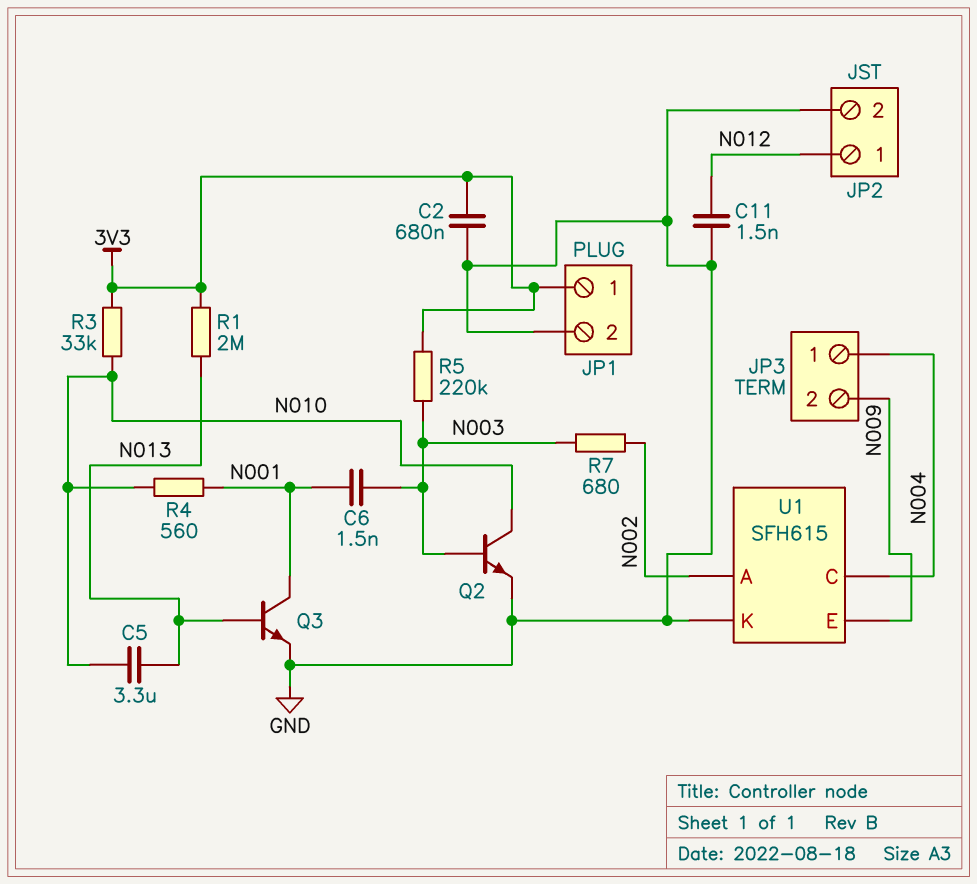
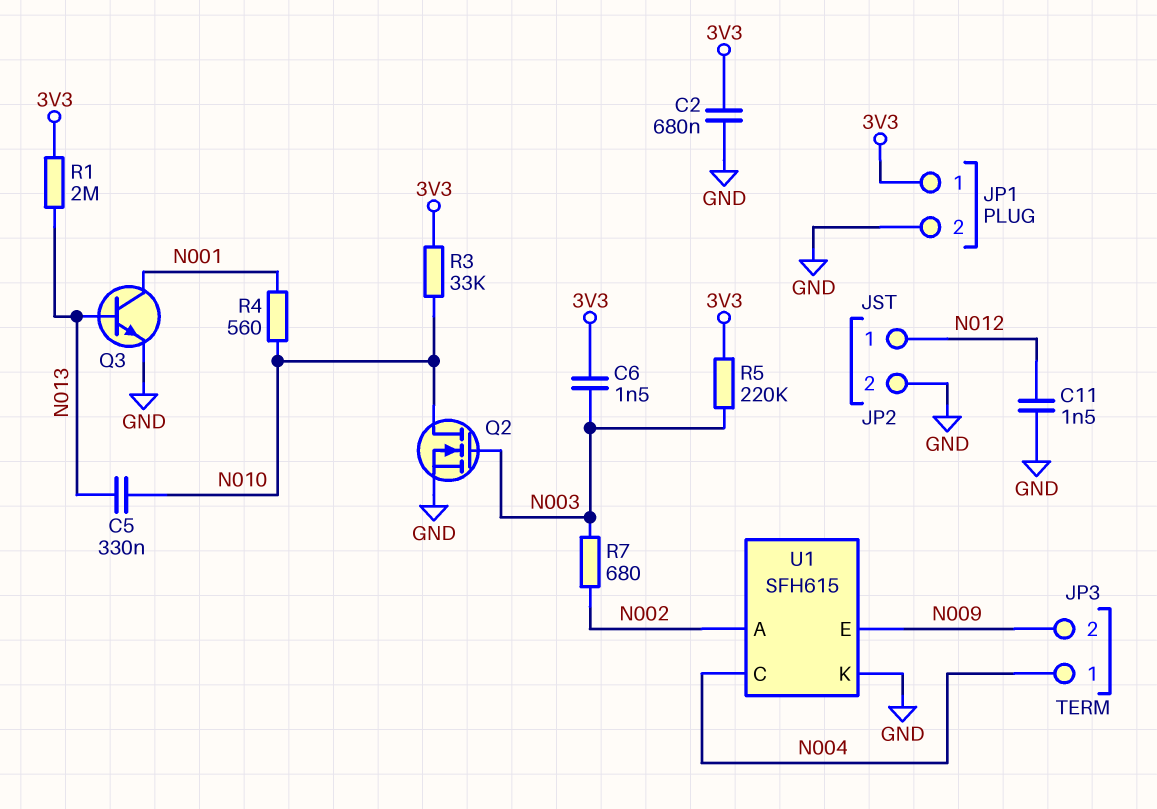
C5: 3.3uF (N010, N013) -> 330nF (N010, N013)
C6: 1.5nF (N001, N003) -> 1.5nF (3V3, N003)
Q2: NPN (B N003, C N010, E GND) -> NMOS (G N003, D N010, S GND)

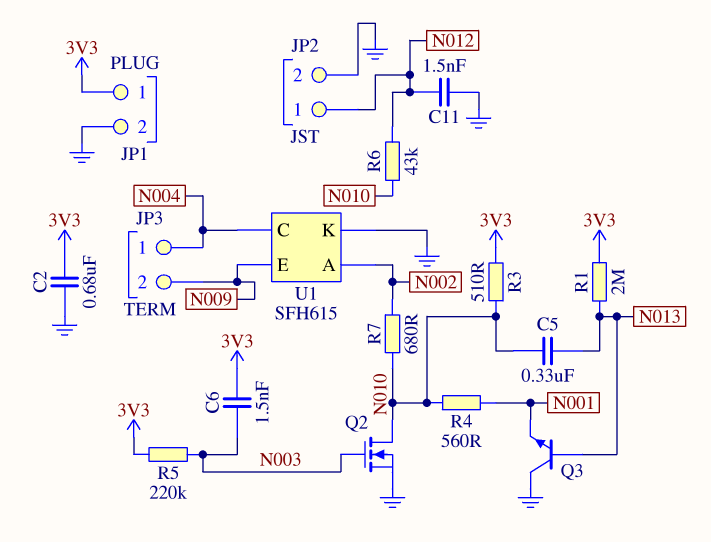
Q3: NPN (B N013, C N001, E GND) -> NPN (B N013, C GND, E N001)
R3: 33k (3V3, N010) -> 510 (3V3, N010)
R6: none -> 43k (N010, N012)
R7: 680 (N002, N003) -> 680 (N002, N010)

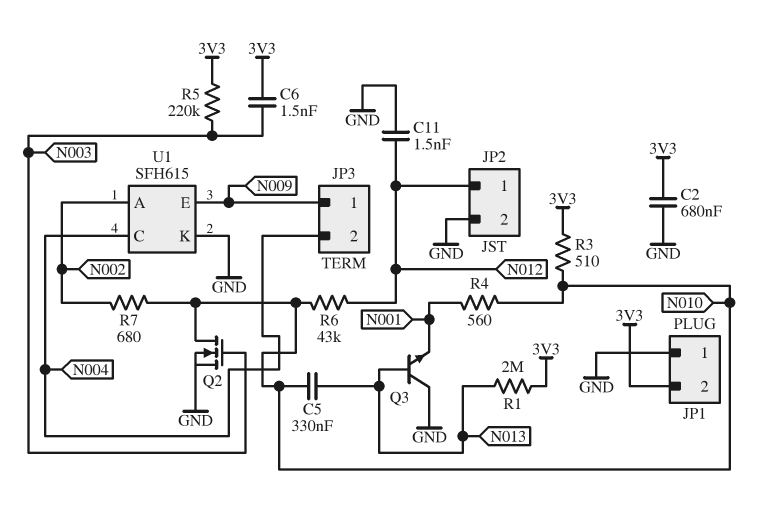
JP1 pin 1: 3V3 -> GND
JP1 pin 2: GND -> 3V3
JP3 pin 1: N004 -> N009
JP3 pin 2: N009 -> N004

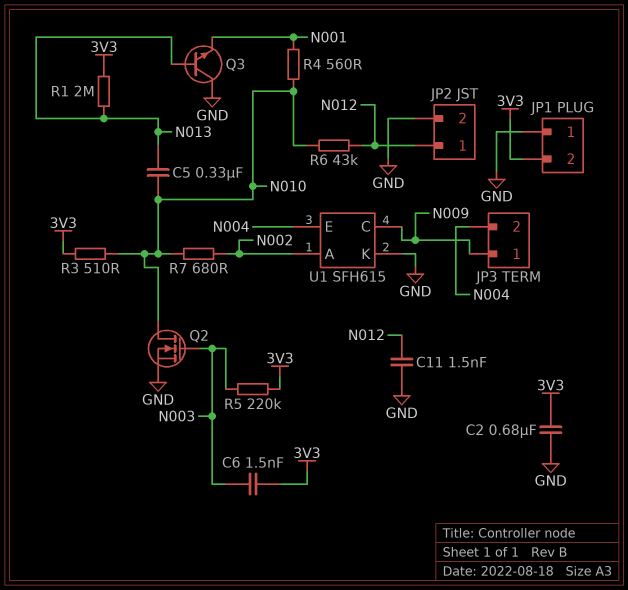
U1 pin C: N004 -> N009
U1 pin E: N009 -> N004

